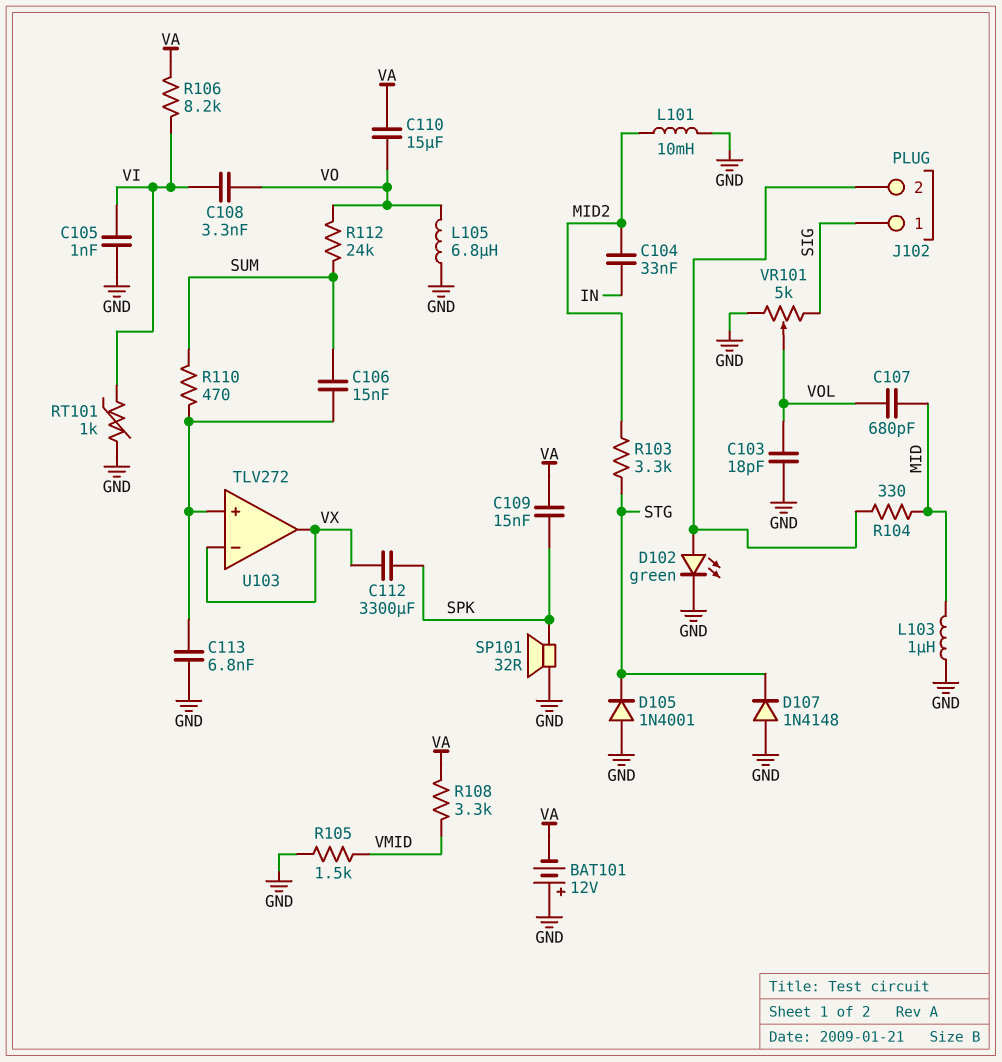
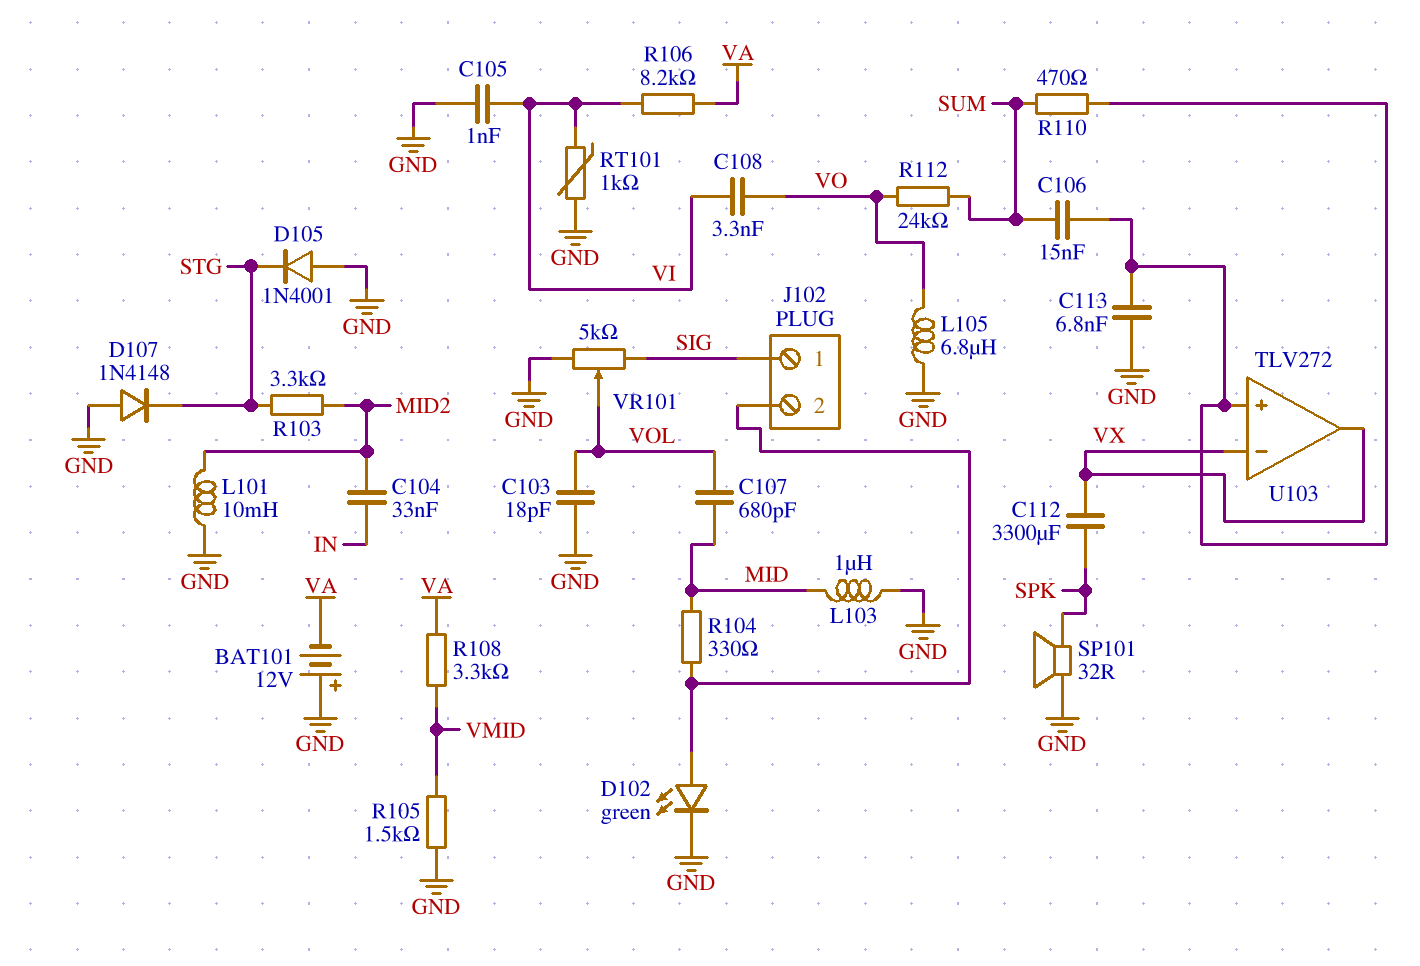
C109: 15nF (SPK, VA) -> none
C110: 15uF (VA, VO) -> none

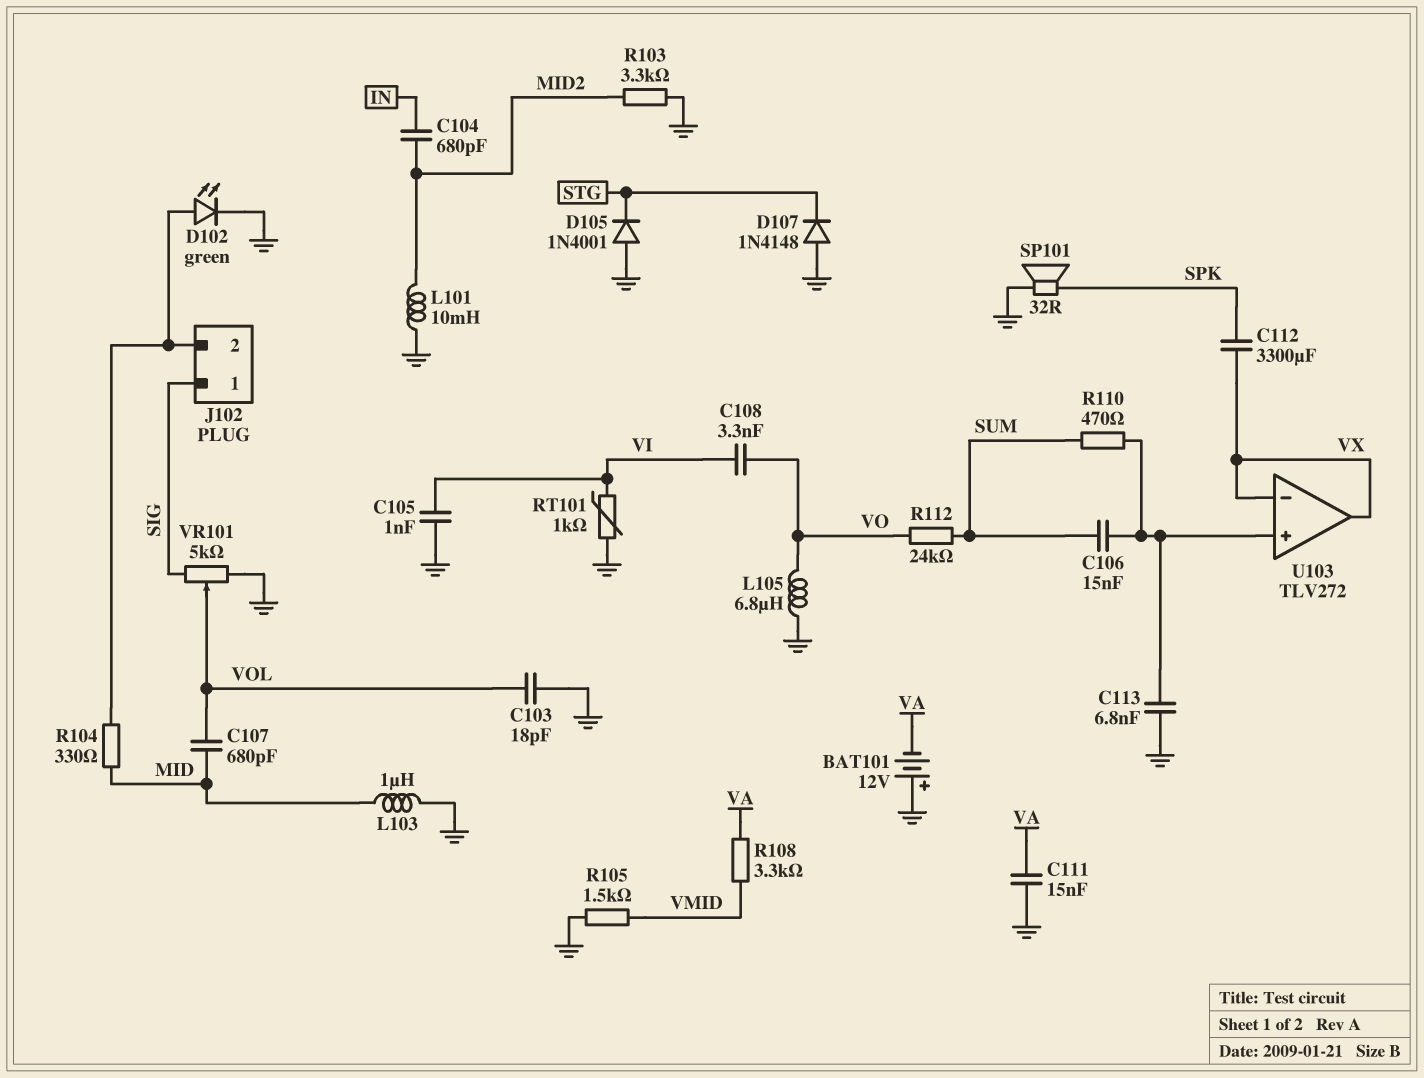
C104: 33nF (IN, MID2) -> 680pF (IN, MID2)
C111: none -> 15nF (GND, VA)
R103: 3.3k (MID2, STG) -> 3.3k (GND, MID2)
R106: 8.2k (VA, VI) -> none

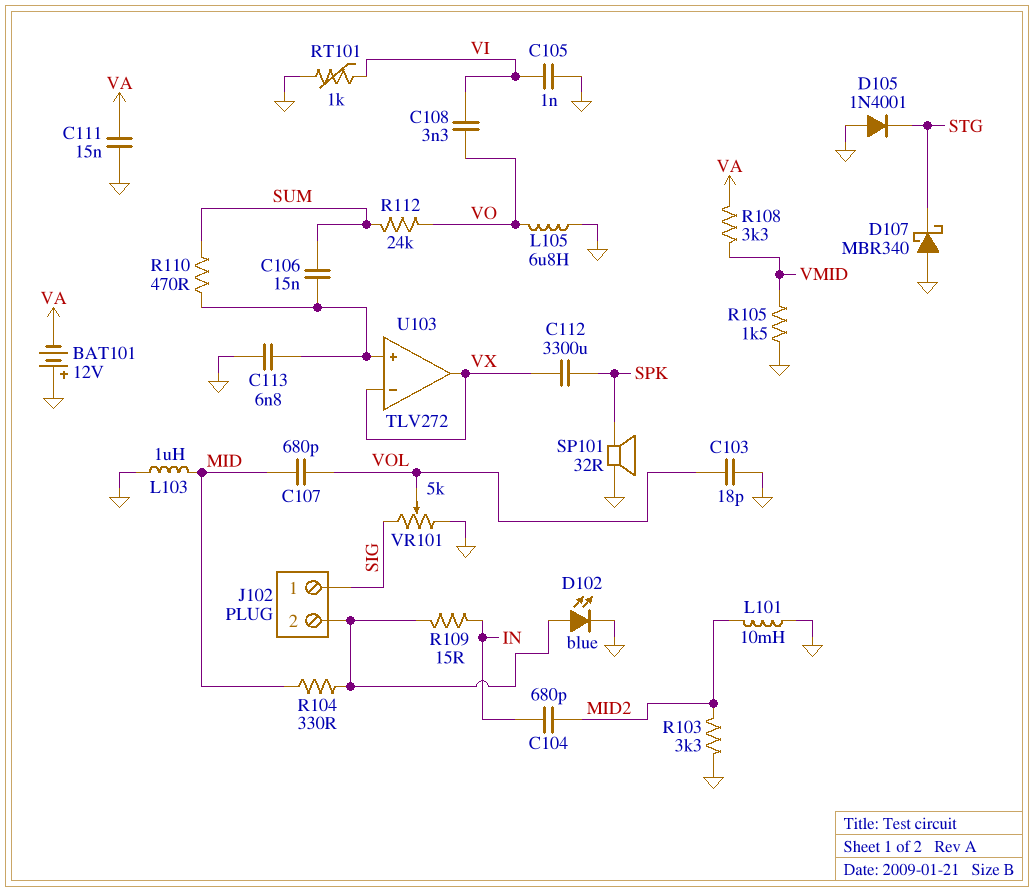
D102: LED green (A J102/2, K GND) -> LED blue (A J102/2, K GND)
D107: diode 1N4148 (A GND, K STG) -> schottky MBR340 (A GND, K STG)
R109: none -> 15 (IN, J102/2)

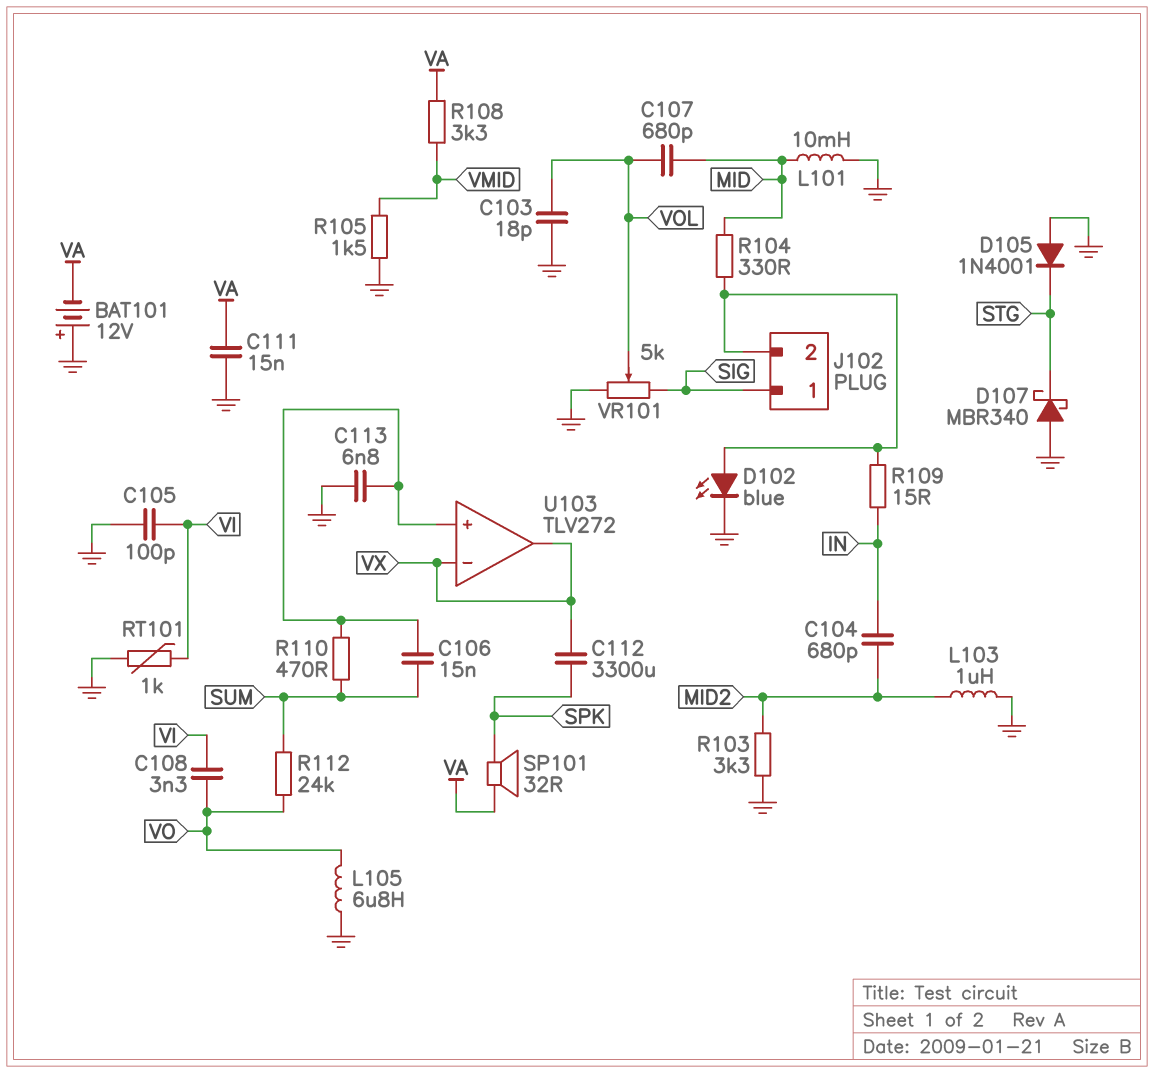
C105: 1nF (GND, VI) -> 100pF (GND, VI)
L101: 10mH (GND, MID2) -> 10mH (GND, MID)
L103: 1uH (GND, MID) -> 1uH (GND, MID2)
SP101: speaker 32R (GND, SPK) -> speaker 32R (SPK, VA)

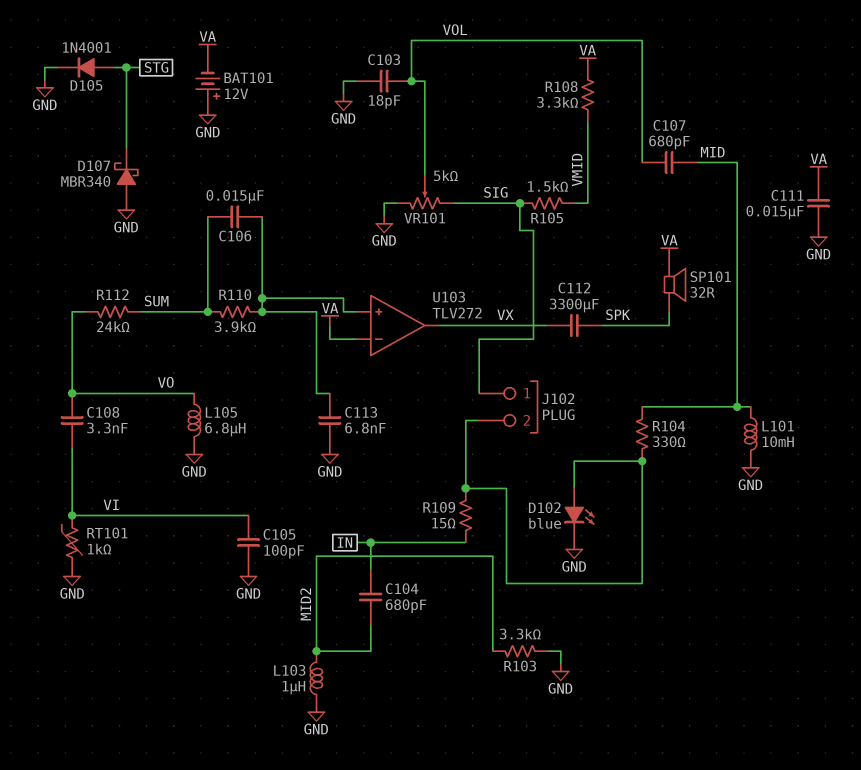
D105: diode 1N4001 (A GND, K STG) -> diode 1N4001 (A STG, K GND)
R105: 1.5k (GND, VMID) -> 1.5k (SIG, VMID)
R110: 470 (SUM, U103/in+) -> 3.9k (SUM, U103/in+)
U103 pin in-: VX -> VA

